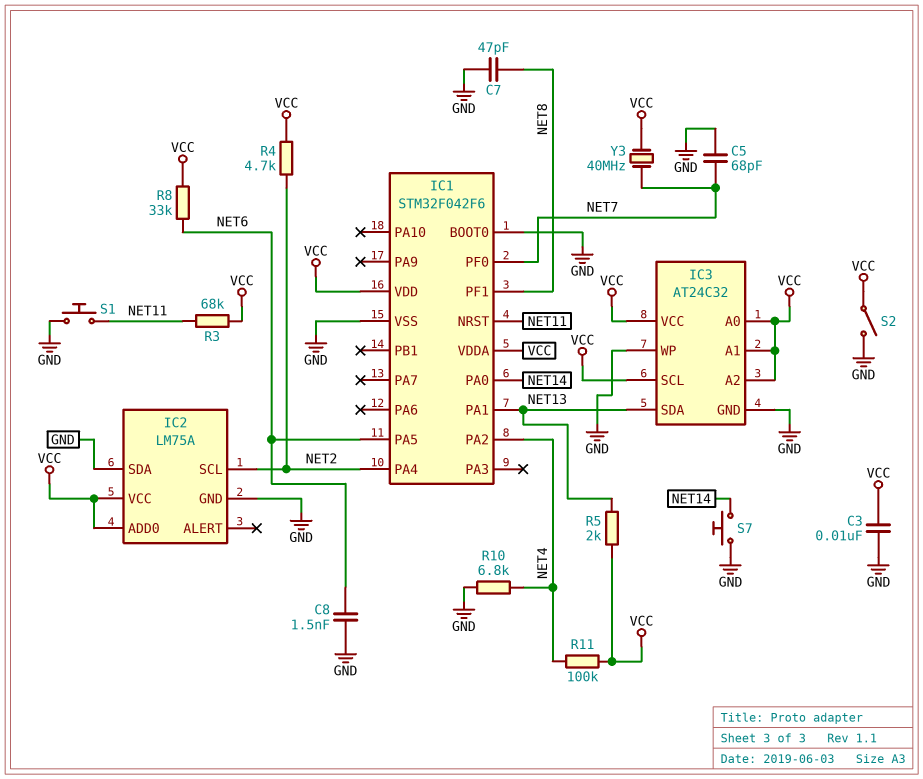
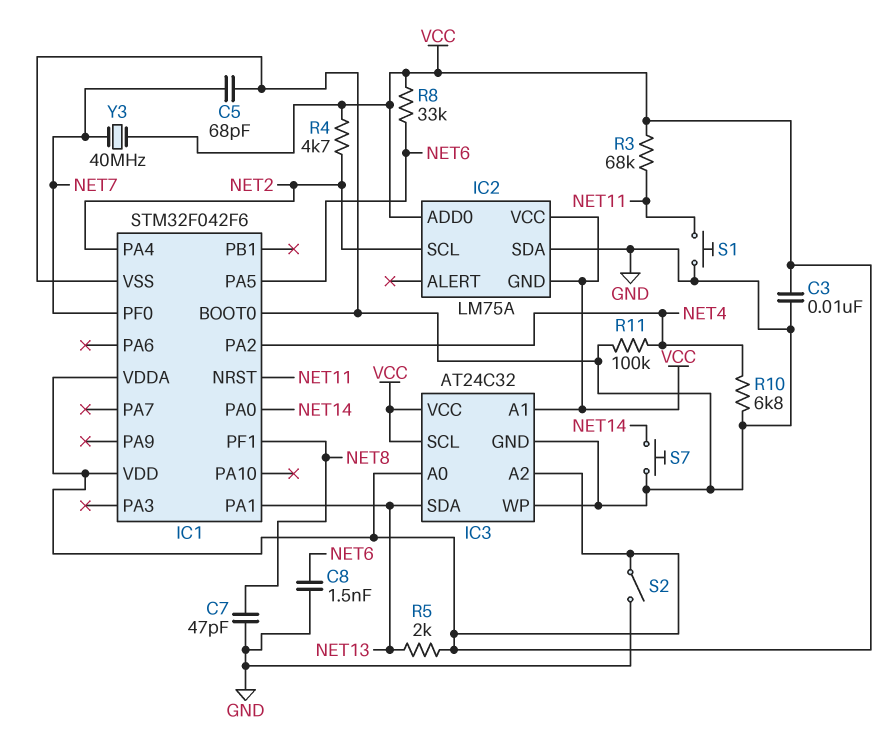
IC2 pin GND: GND -> VCC
R11: 100k (NET4, VCC) -> 100k (GND, NET4)

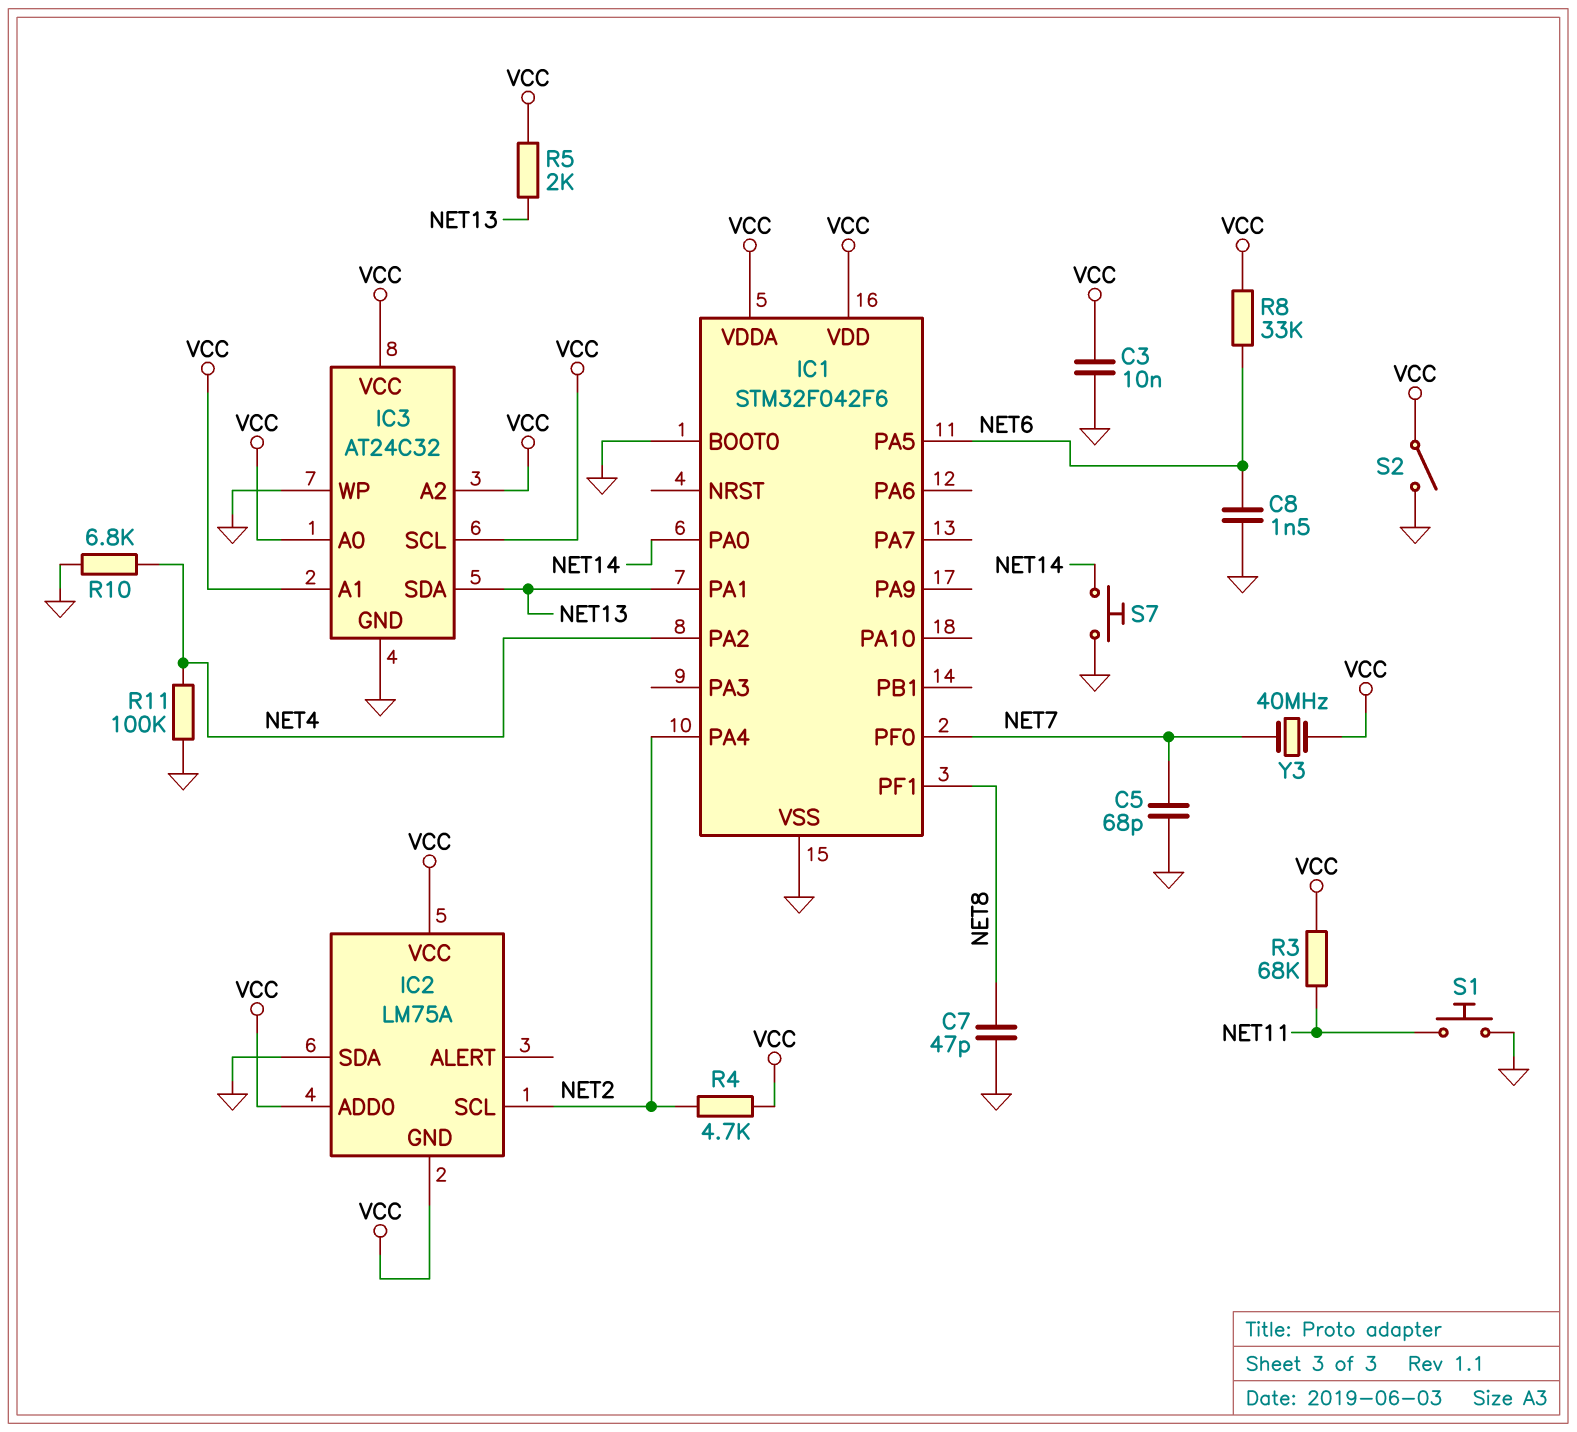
IC1 pin NRST: NET11 -> none

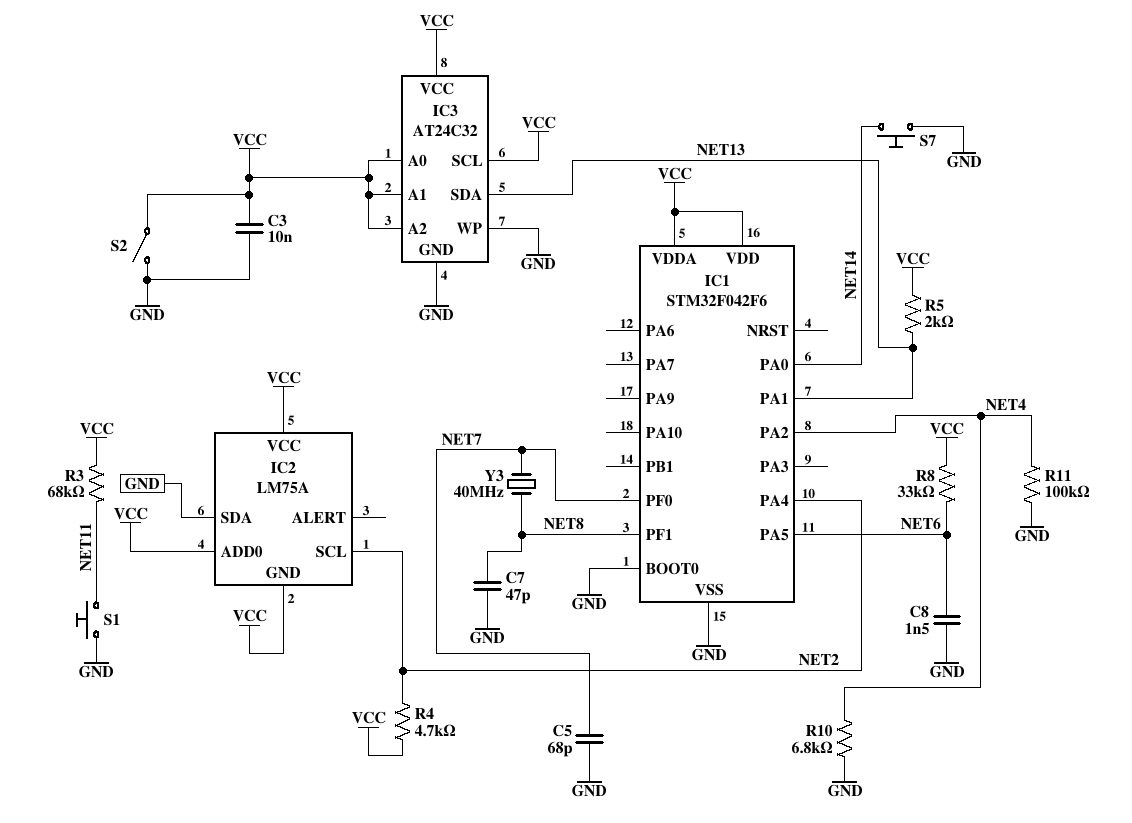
Y3: 40MHz (NET7, VCC) -> 40MHz (NET7, NET8)

